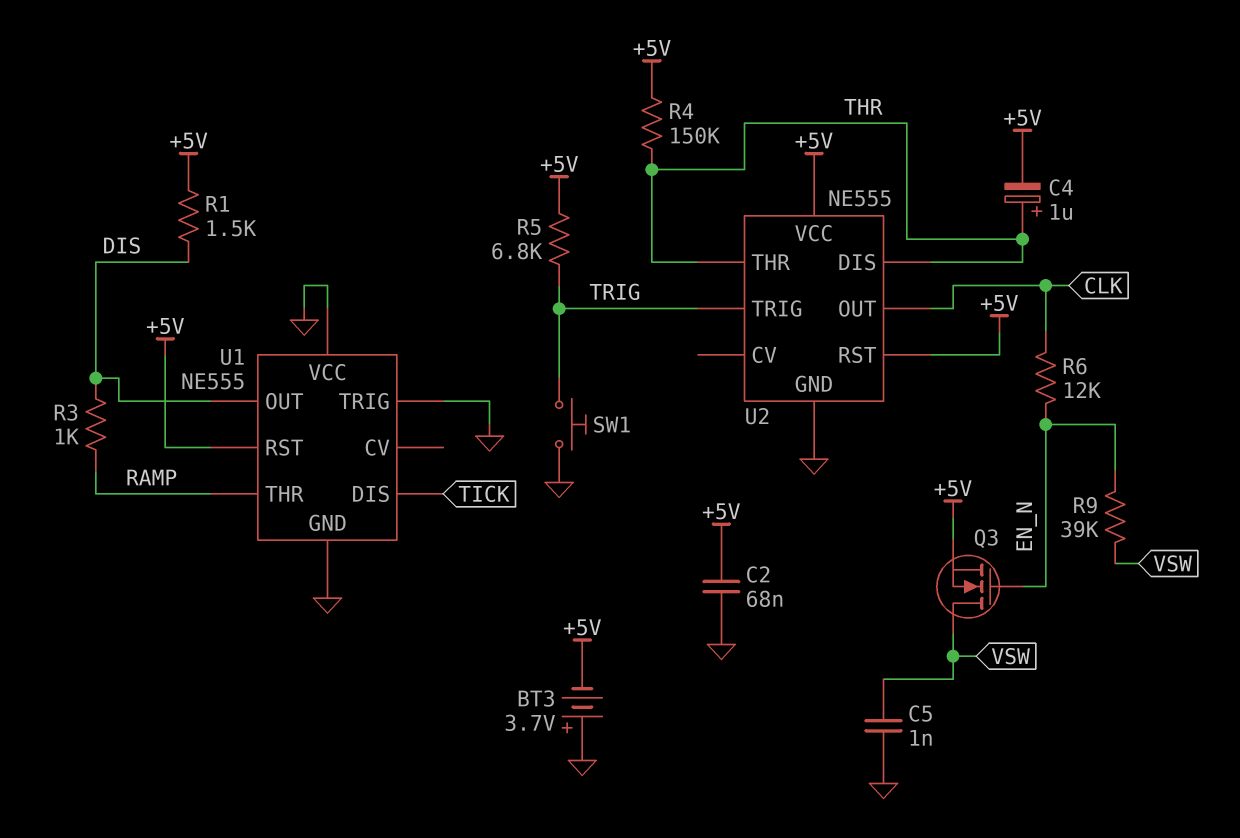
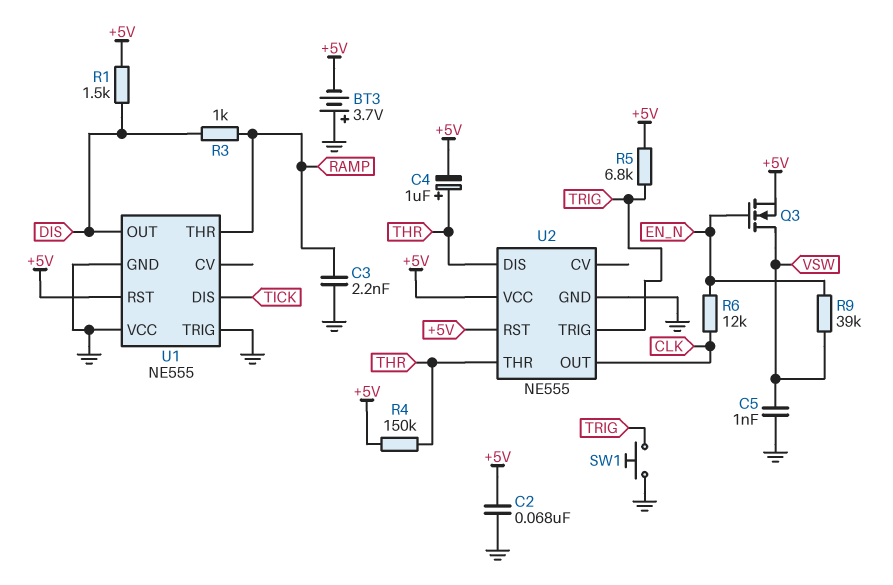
C3: none -> 2.2nF (GND, RAMP)

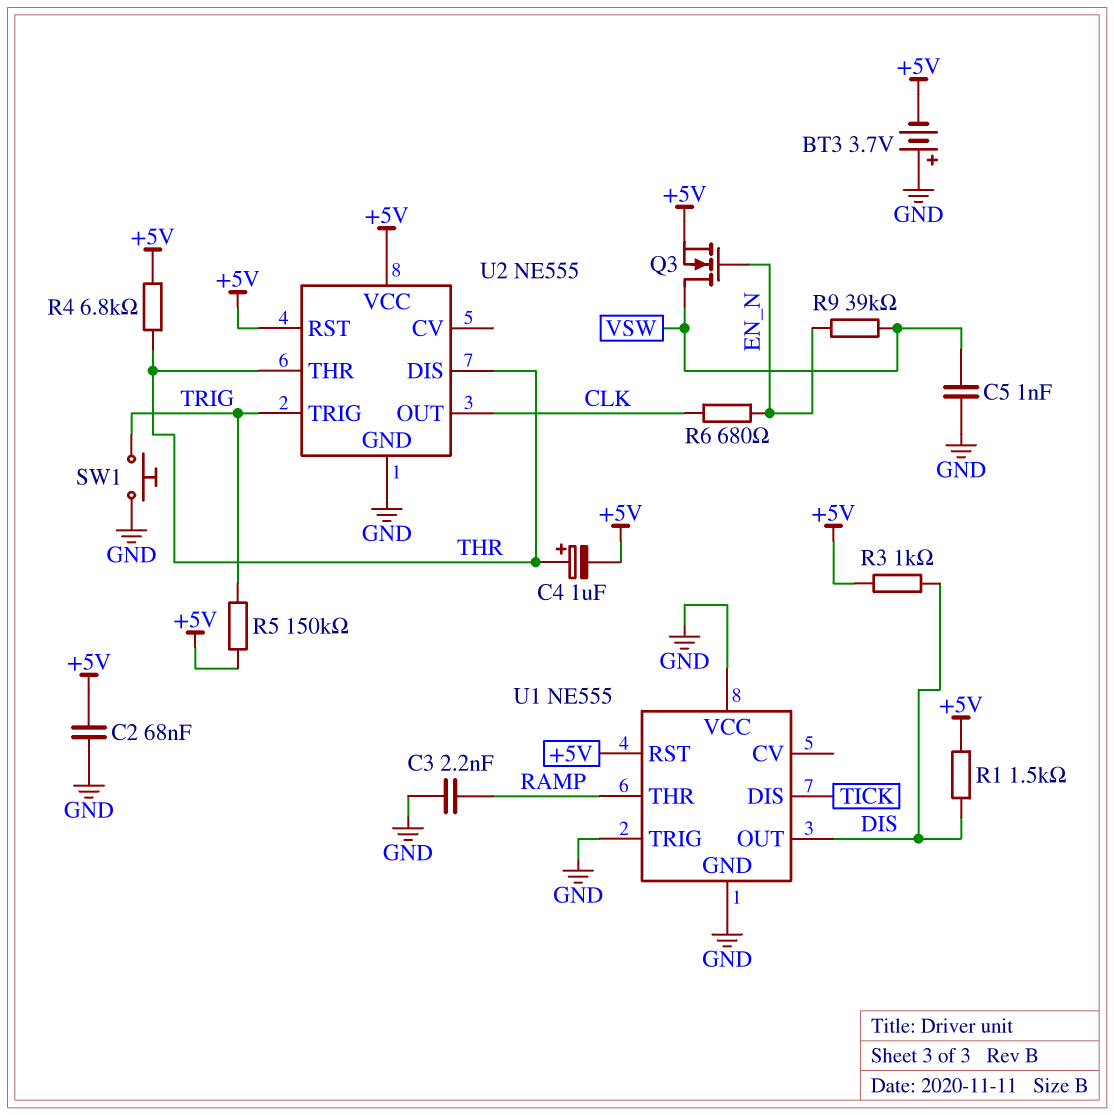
R3: 1k (DIS, RAMP) -> 1k (+5V, DIS)
R4: 150k (+5V, THR) -> 6.8k (+5V, THR)
R5: 6.8k (+5V, TRIG) -> 150k (+5V, TRIG)
R6: 12k (CLK, EN_N) -> 680 (CLK, EN_N)

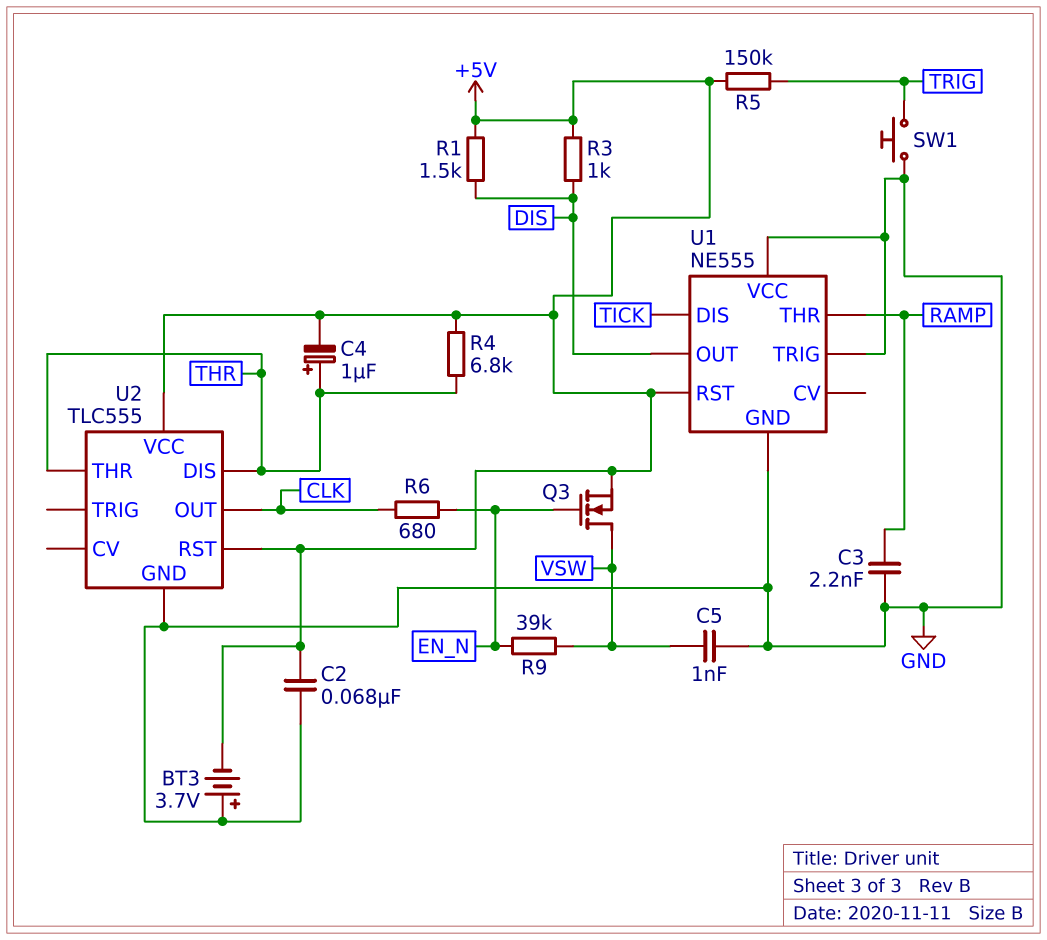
U2: NE555 -> TLC555
U2 pin TRIG: TRIG -> none

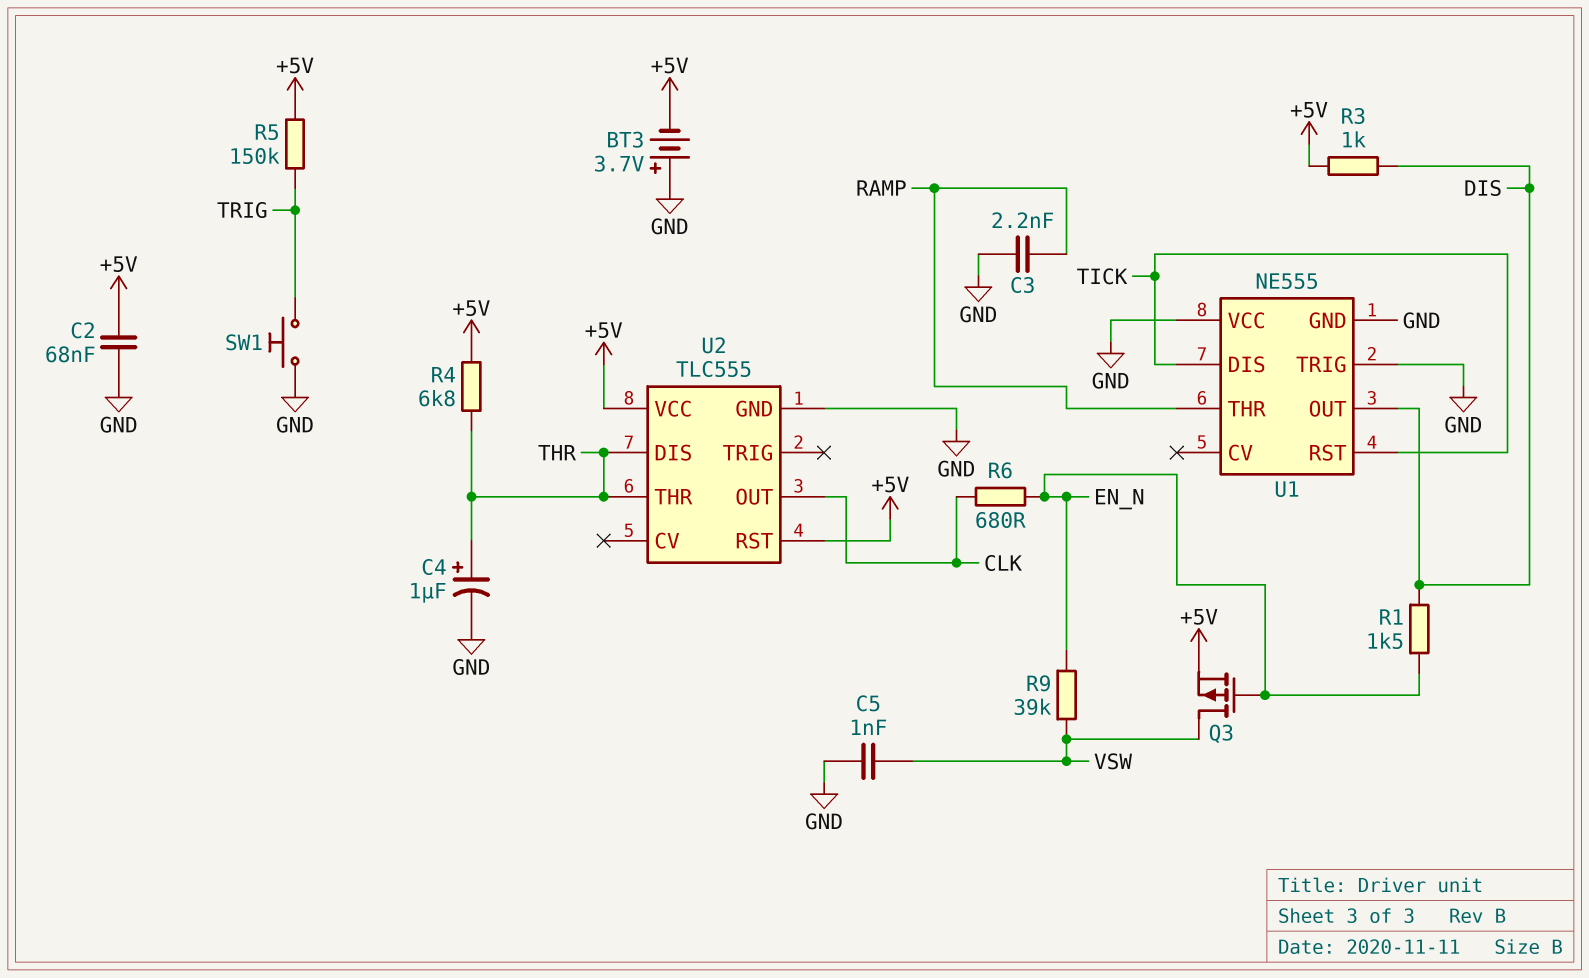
C4: 1uF (plus THR, minus +5V) -> 1uF (plus THR, minus GND)
Q3: NMOS (G EN_N, D VSW, S +5V) -> PMOS (G EN_N, D VSW, S +5V)
R1: 1.5k (+5V, DIS) -> 1.5k (DIS, EN_N)
U1 pin RST: +5V -> TICK

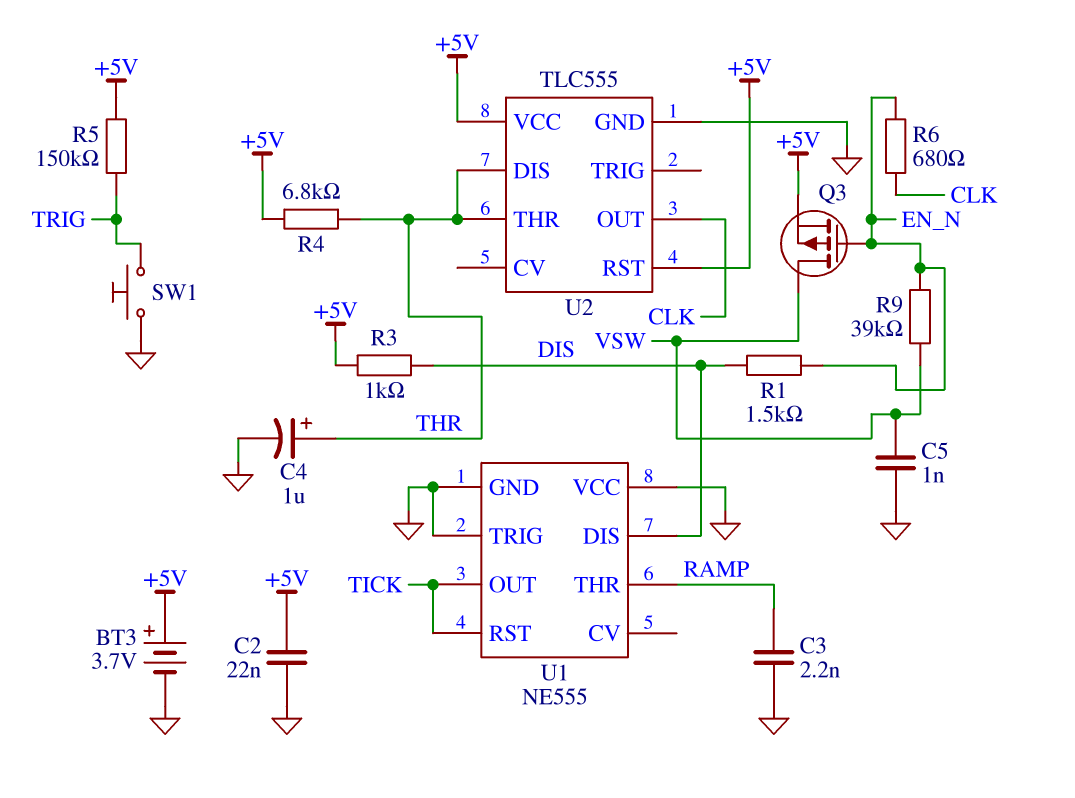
BT3: 3.7V (plus GND, minus +5V) -> 3.7V (plus +5V, minus GND)
C2: 68nF (+5V, GND) -> 22nF (+5V, GND)
U1 pin DIS: TICK -> DIS
U1 pin OUT: DIS -> TICK

